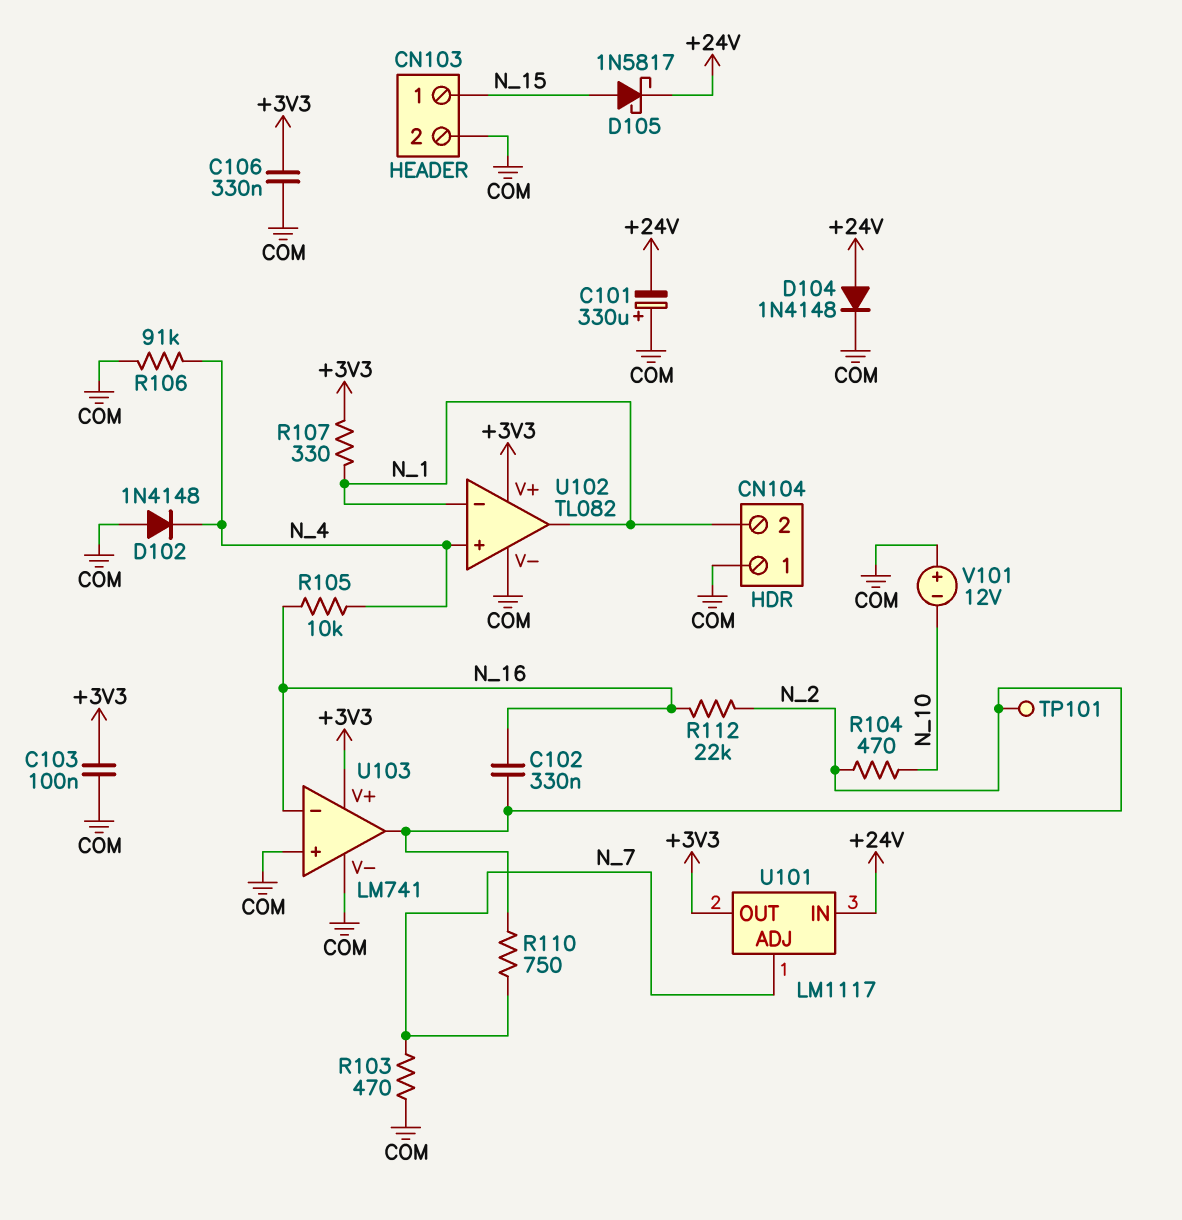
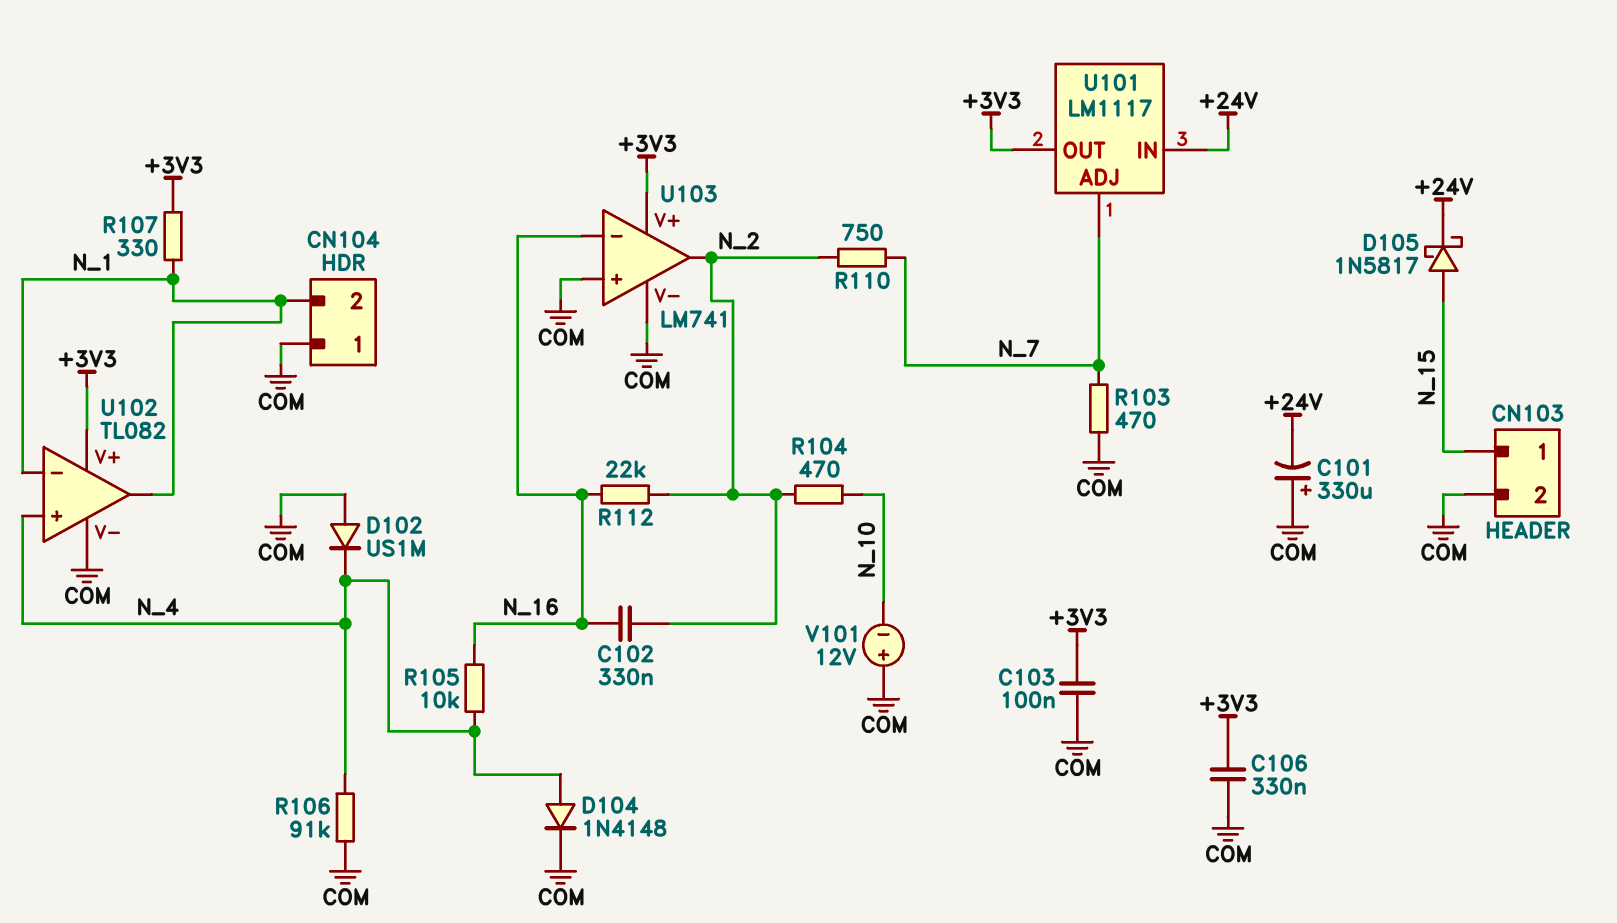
D102: diode 1N4148 (A COM, K N_4) -> diode US1M (A COM, K N_4)
D104: diode 1N4148 (A +24V, K COM) -> diode 1N4148 (A N_4, K COM)
TP101: test point (N_2) -> none

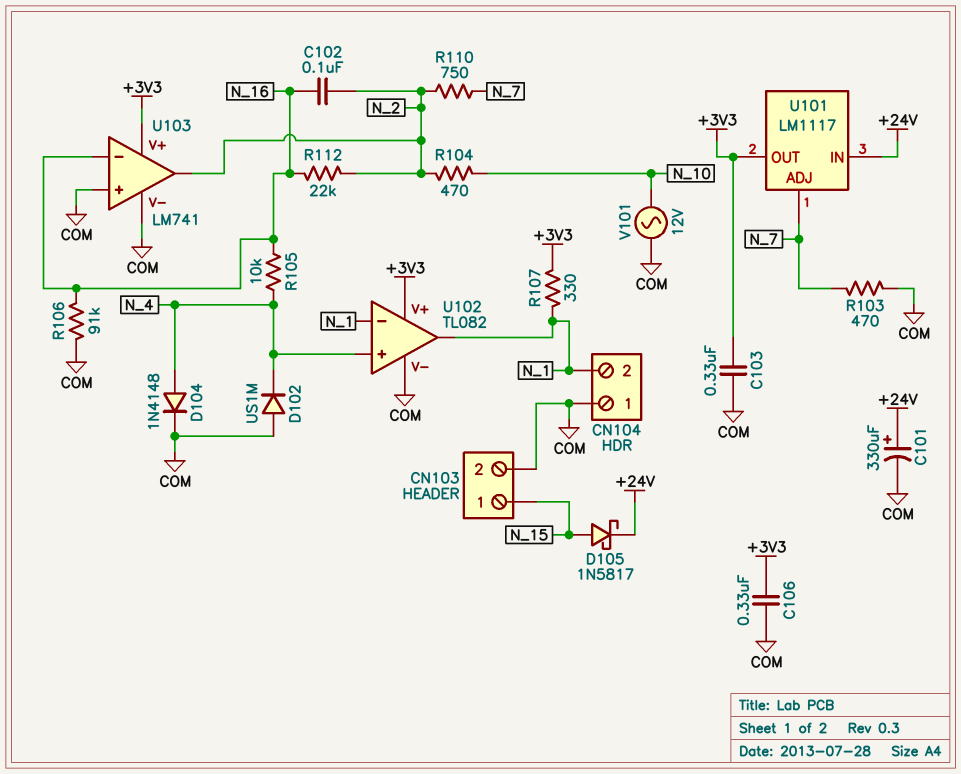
C101: 330uF (plus COM, minus +24V) -> 330uF (plus +24V, minus COM)
C102: 330nF (N_2, N_16) -> 100nF (N_2, N_16)
C103: 100nF (+3V3, COM) -> 330nF (+3V3, COM)
R106: 91k (COM, N_4) -> 91k (COM, N_16)
V101: 12V (plus COM, minus N_10) -> AC 12V (COM, N_10)

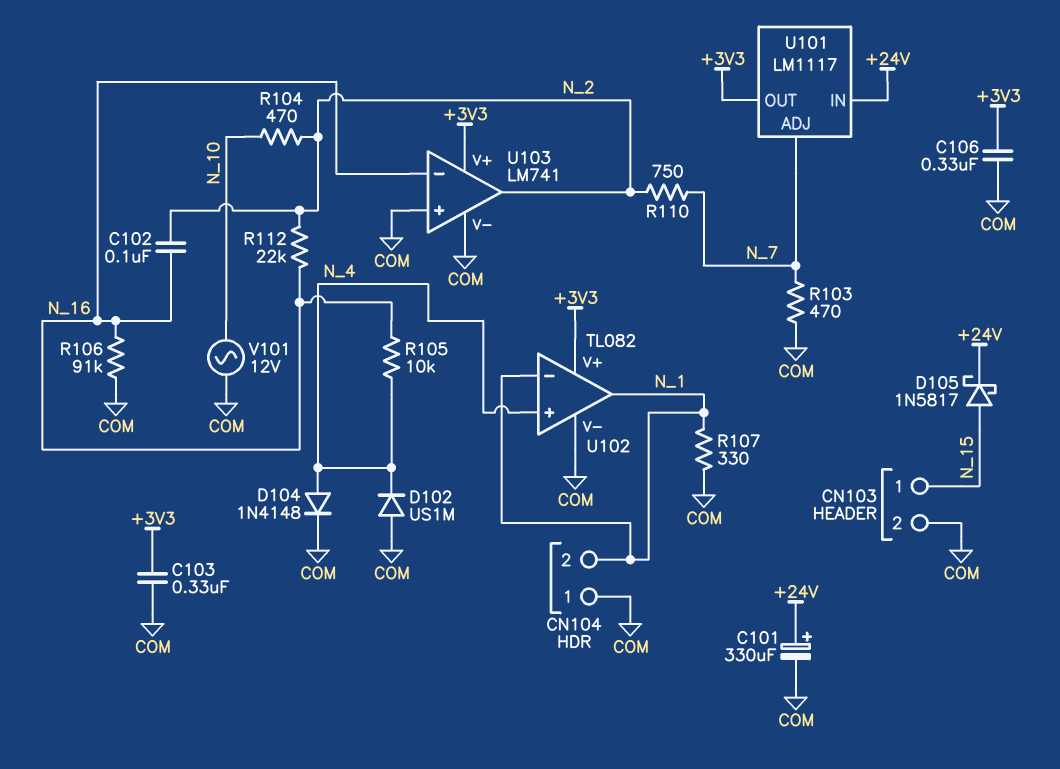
R107: 330 (+3V3, N_1) -> 330 (COM, N_1)

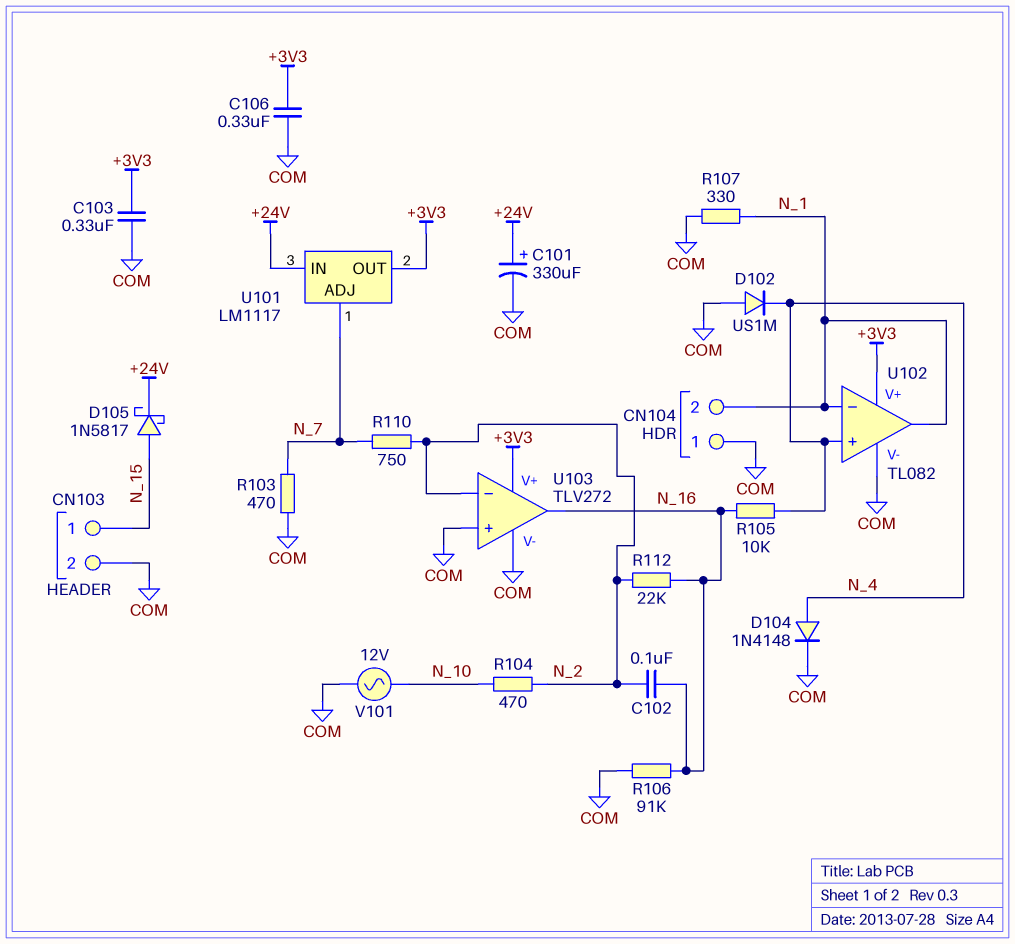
U103: LM741 -> TLV272
U103 pin in-: N_16 -> N_2
U103 pin out: N_2 -> N_16

